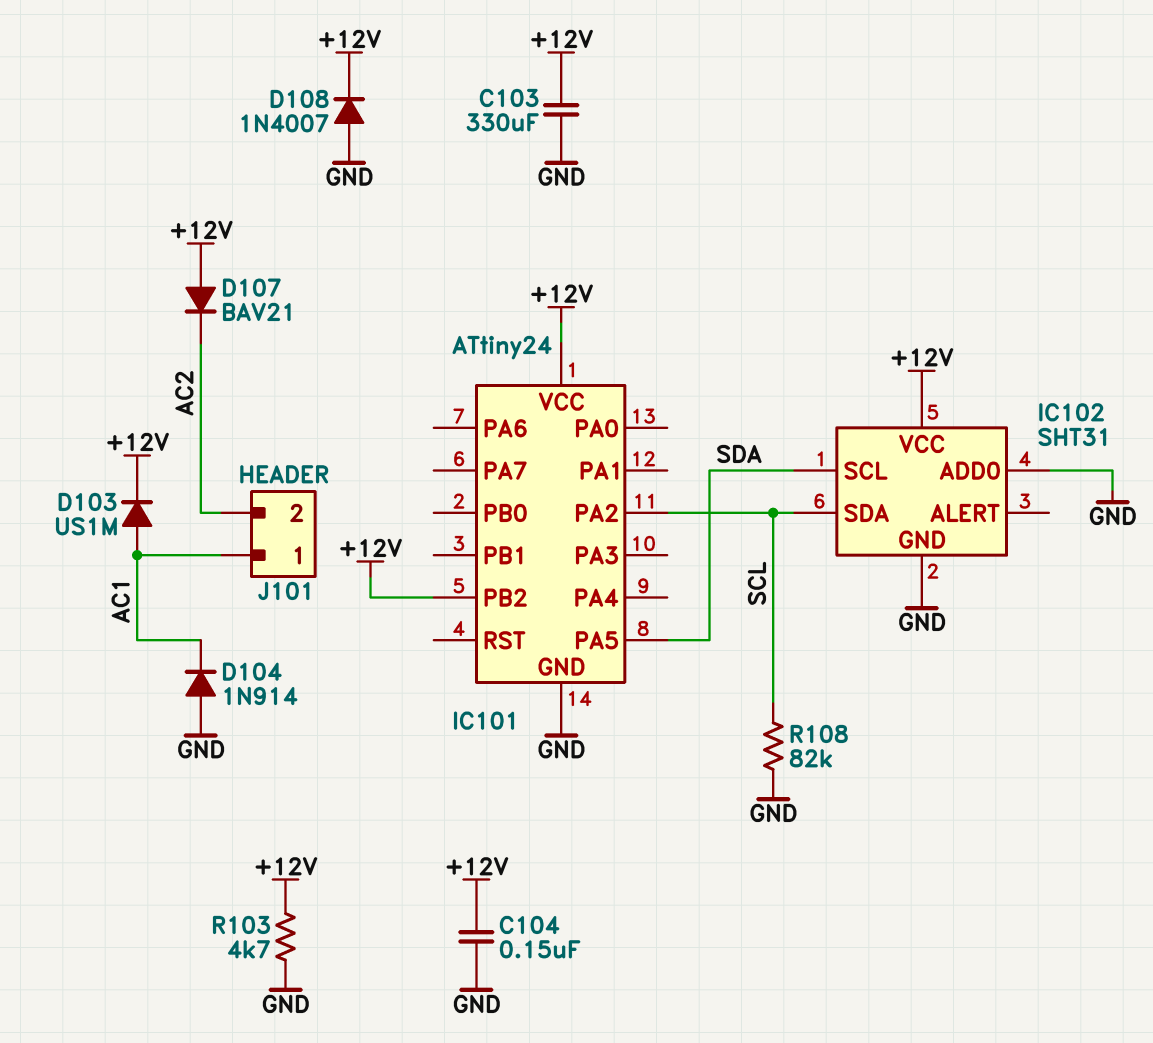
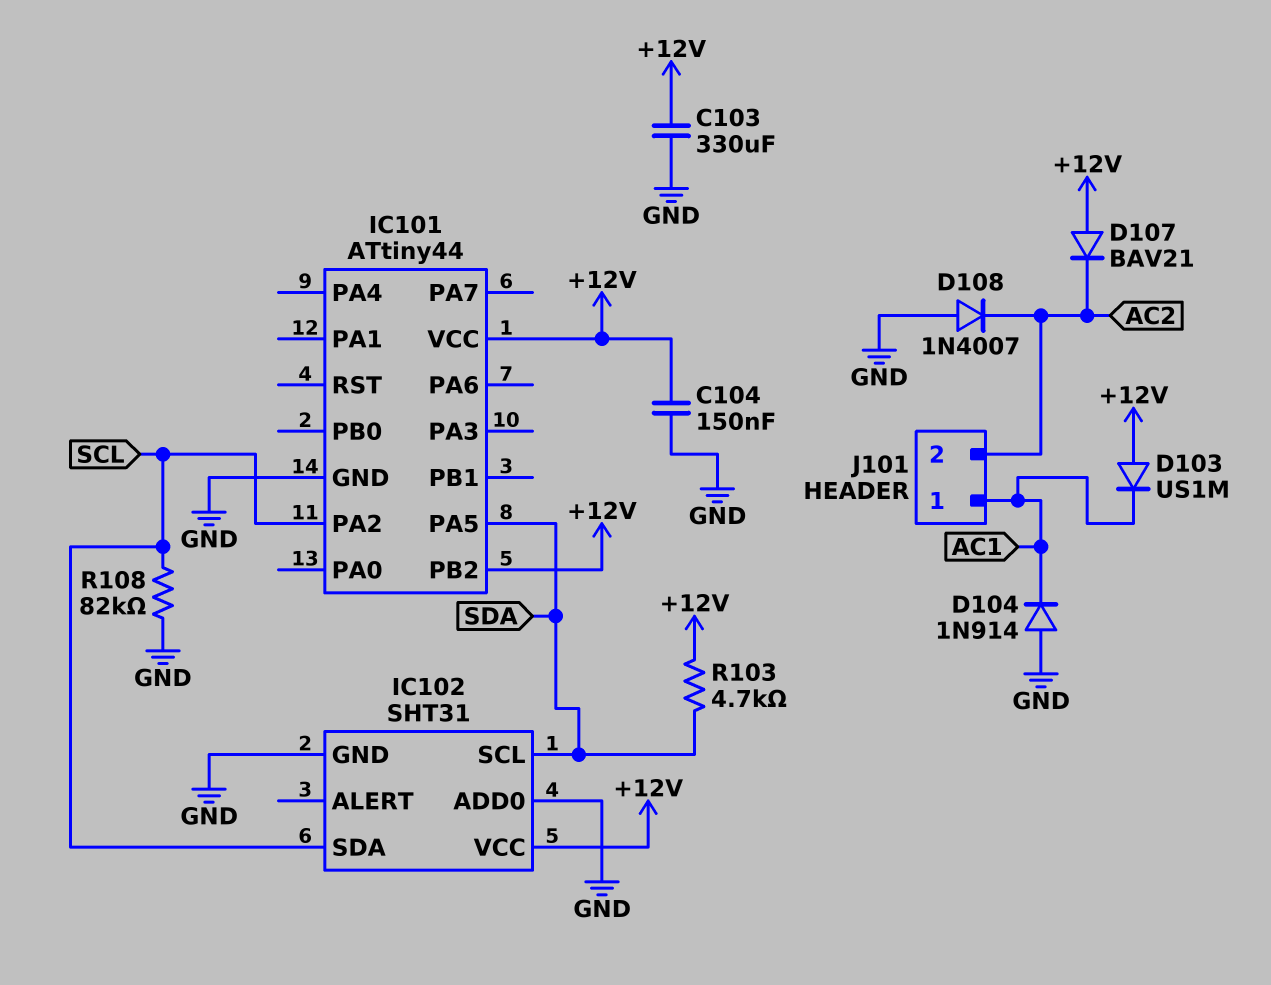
D103: diode US1M (A AC1, K +12V) -> diode US1M (A +12V, K AC1)
D108: diode 1N4007 (A GND, K +12V) -> diode 1N4007 (A GND, K AC2)
IC101: ATtiny24 -> ATtiny44
R103: 4.7k (+12V, GND) -> 4.7k (+12V, SDA)

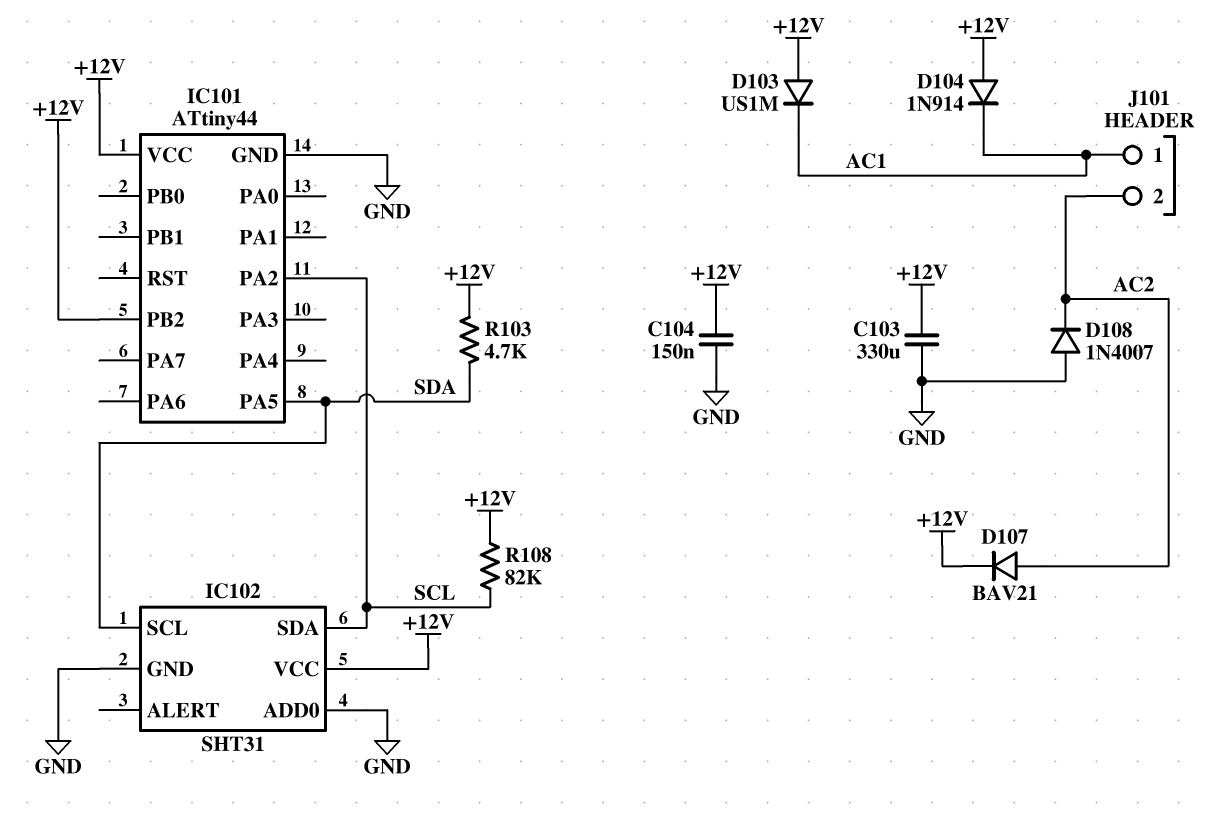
D104: diode 1N914 (A GND, K AC1) -> diode 1N914 (A +12V, K AC1)
D107: diode BAV21 (A +12V, K AC2) -> diode BAV21 (A AC2, K +12V)
R108: 82k (GND, SCL) -> 82k (+12V, SCL)

